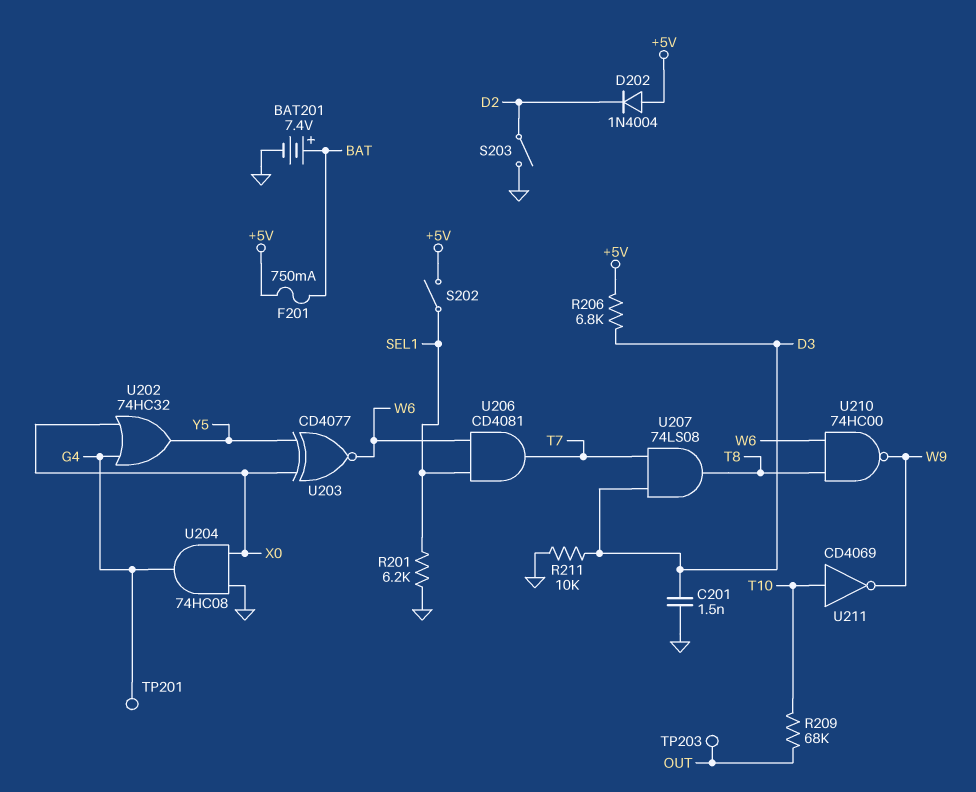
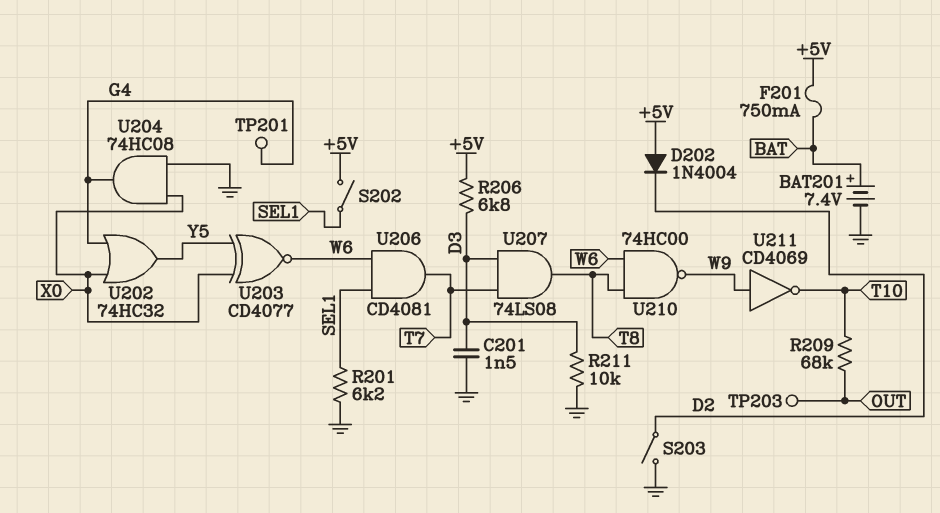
U211: NOT CD4069 (in T10, out W9) -> NOT CD4069 (in W9, out T10)

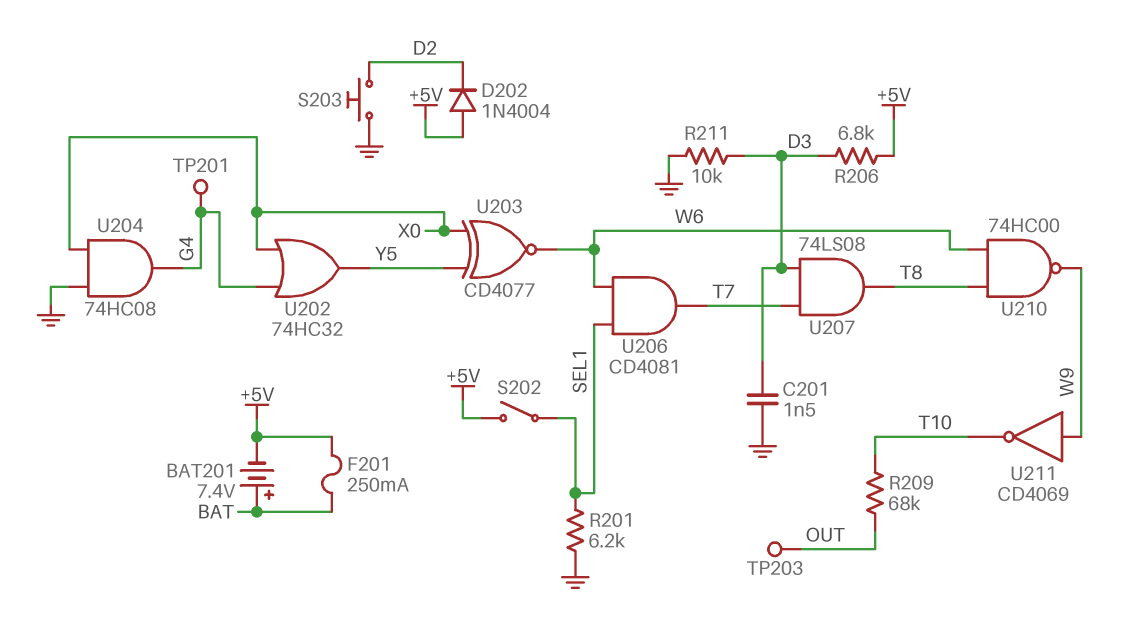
BAT201: 7.4V (plus BAT, minus GND) -> 7.4V (plus BAT, minus +5V)
F201: 750mA (+5V, BAT) -> 250mA (+5V, BAT)
S203: switch (D2, GND) -> button (D2, GND)

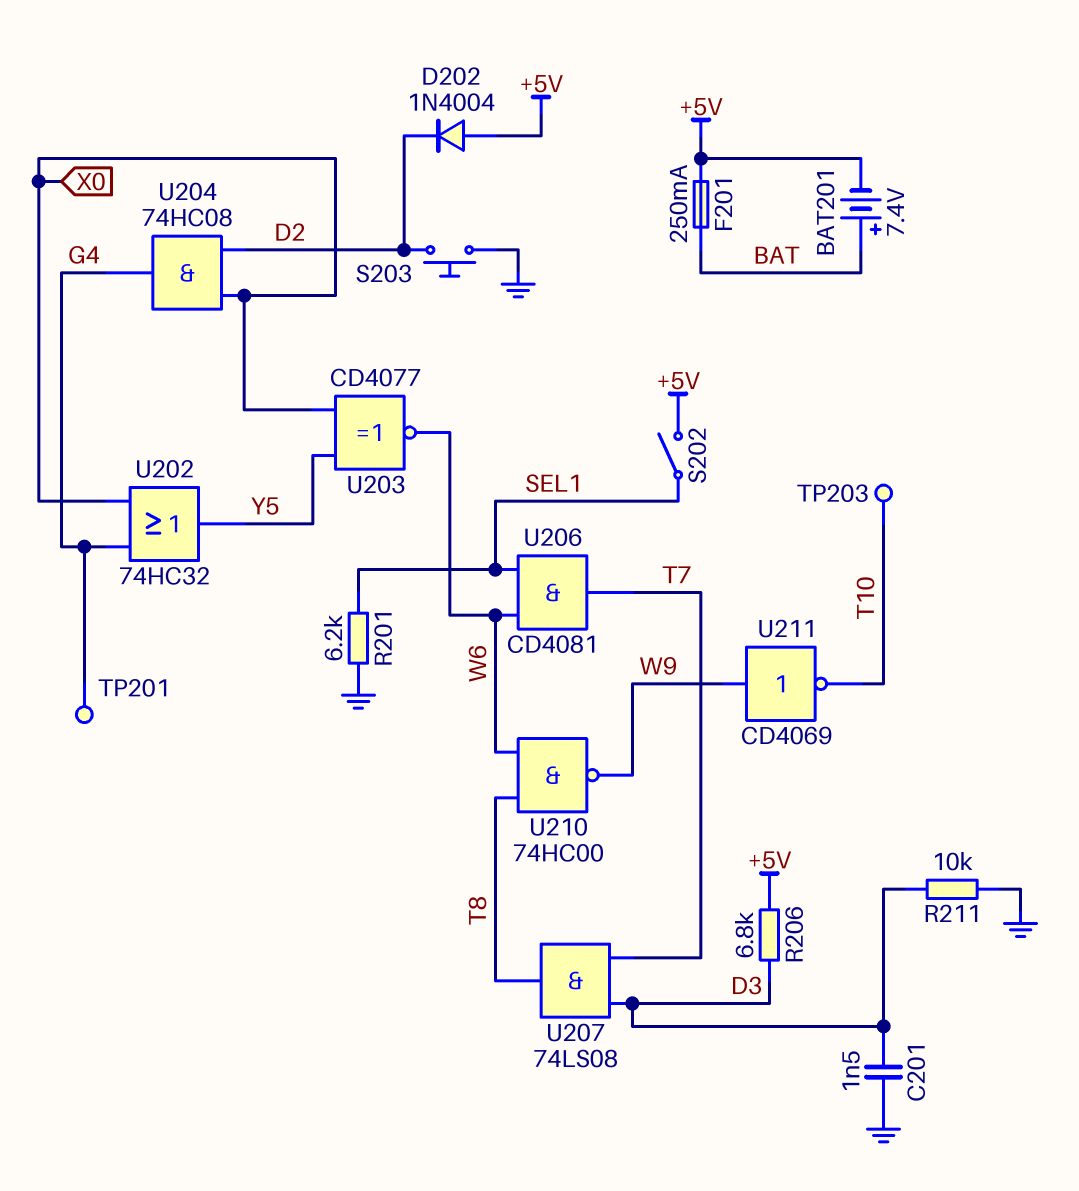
R209: 68k (OUT, T10) -> none
TP203: test point (OUT) -> test point (T10)
U204: AND 74HC08 (in GND, in X0, out G4) -> AND 74HC08 (in D2, in X0, out G4)

